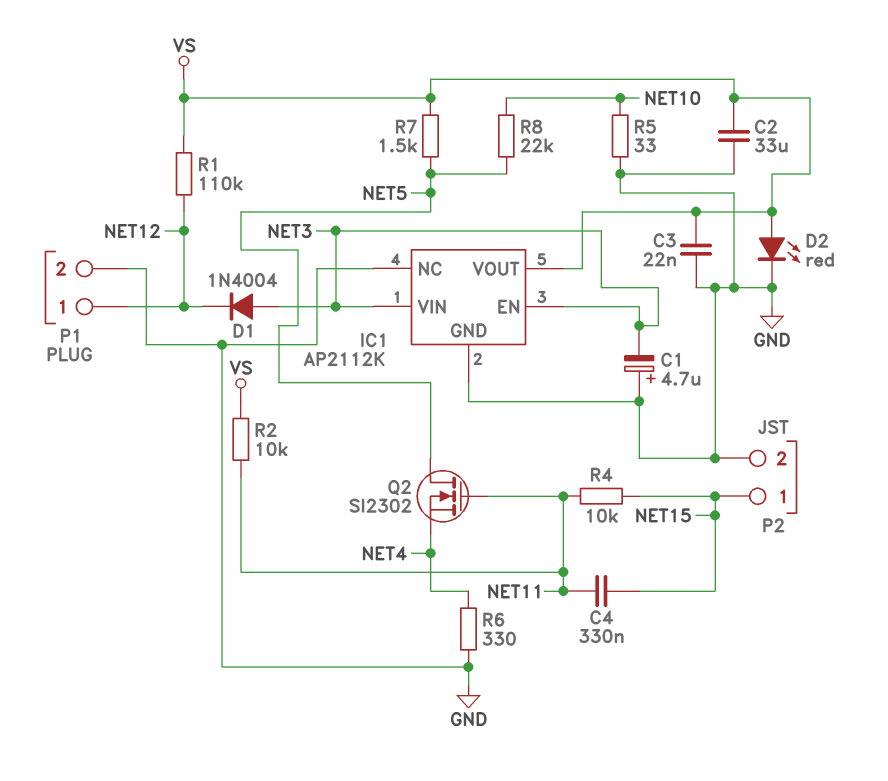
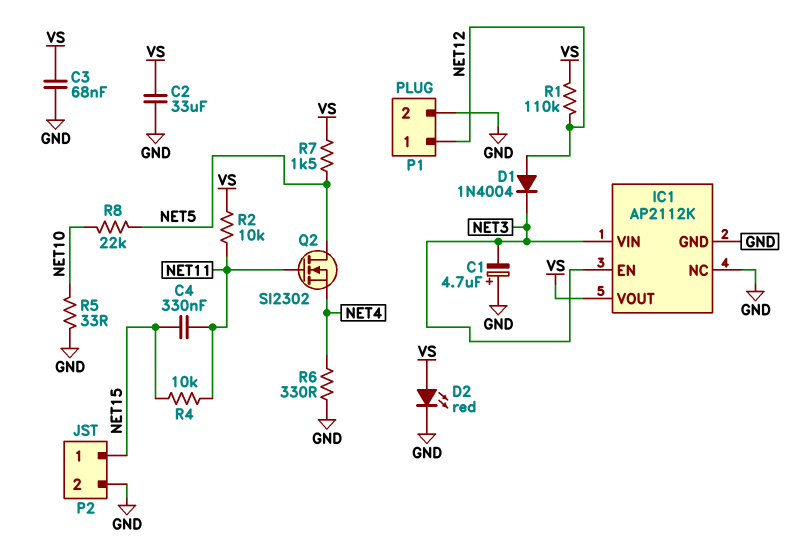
C3: 22nF (GND, VS) -> 68nF (GND, VS)
D1: diode 1N4004 (A NET3, K NET12) -> diode 1N4004 (A NET12, K NET3)

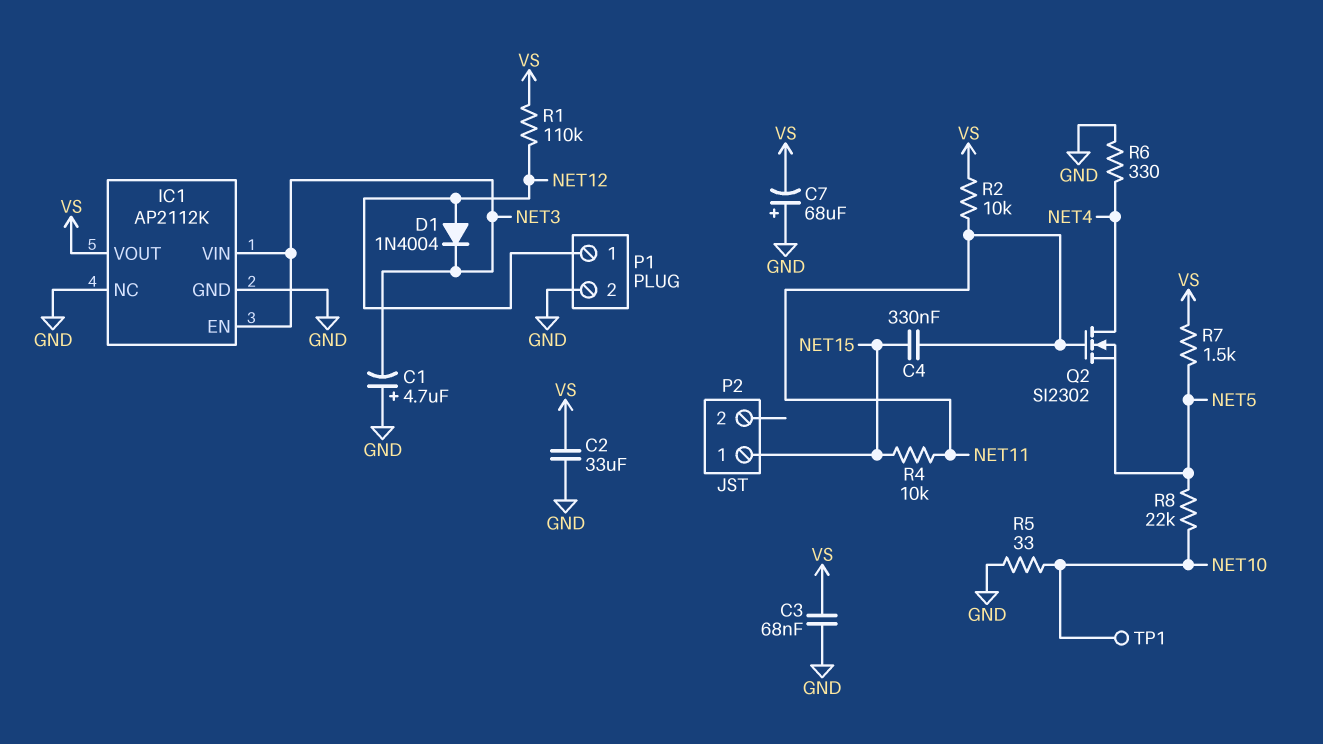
C7: none -> 68uF (plus GND, minus VS)
D2: LED red (A VS, K GND) -> none
P2 pin 2: GND -> none
Q2: NMOS SI2302 (G NET11, D NET5, S NET4) -> NMOS SI2302 (G NET11, D NET4, S NET5)
TP1: none -> test point (NET10)

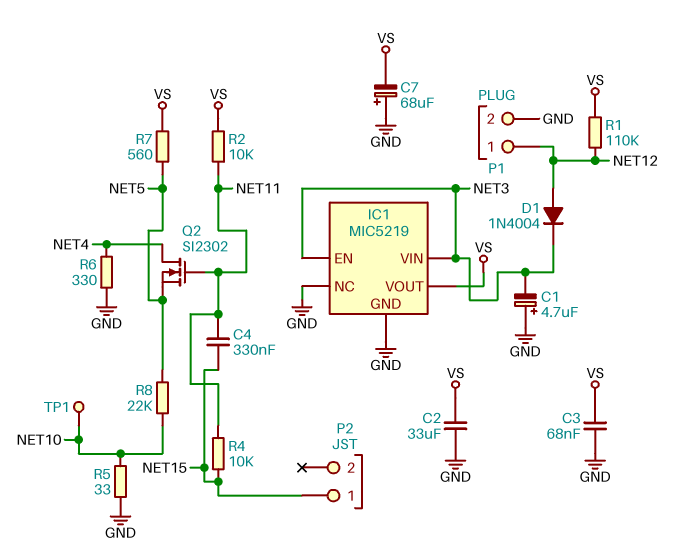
IC1: AP2112K -> MIC5219
R7: 1.5k (NET5, VS) -> 560 (NET5, VS)

